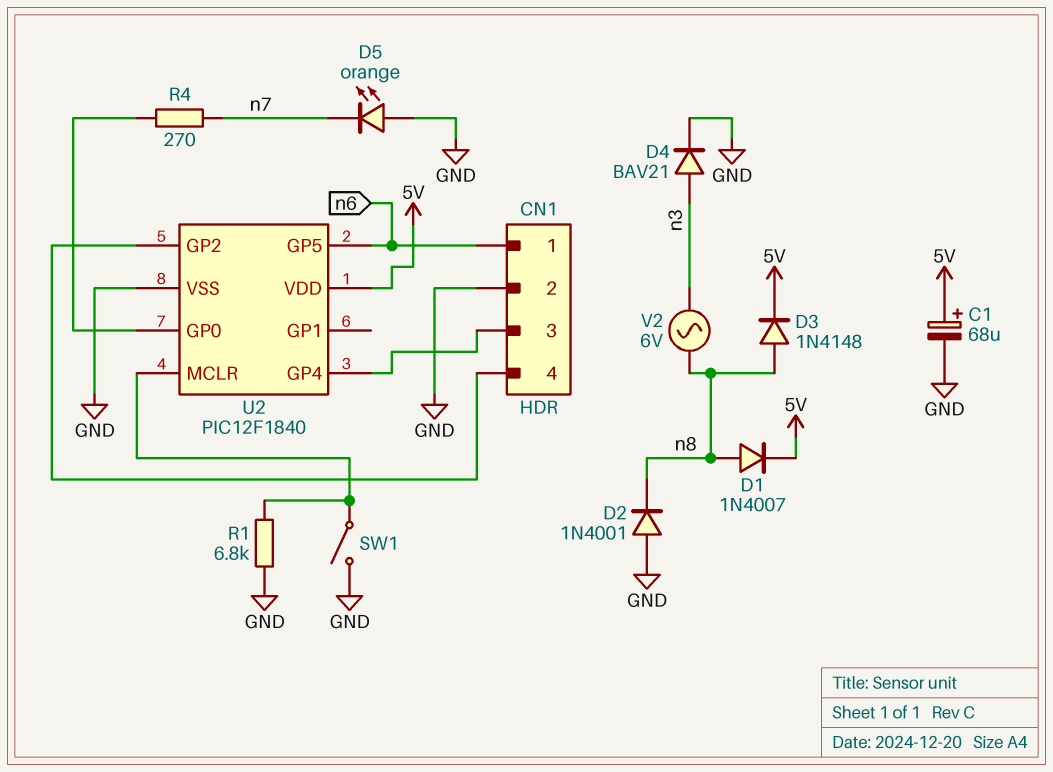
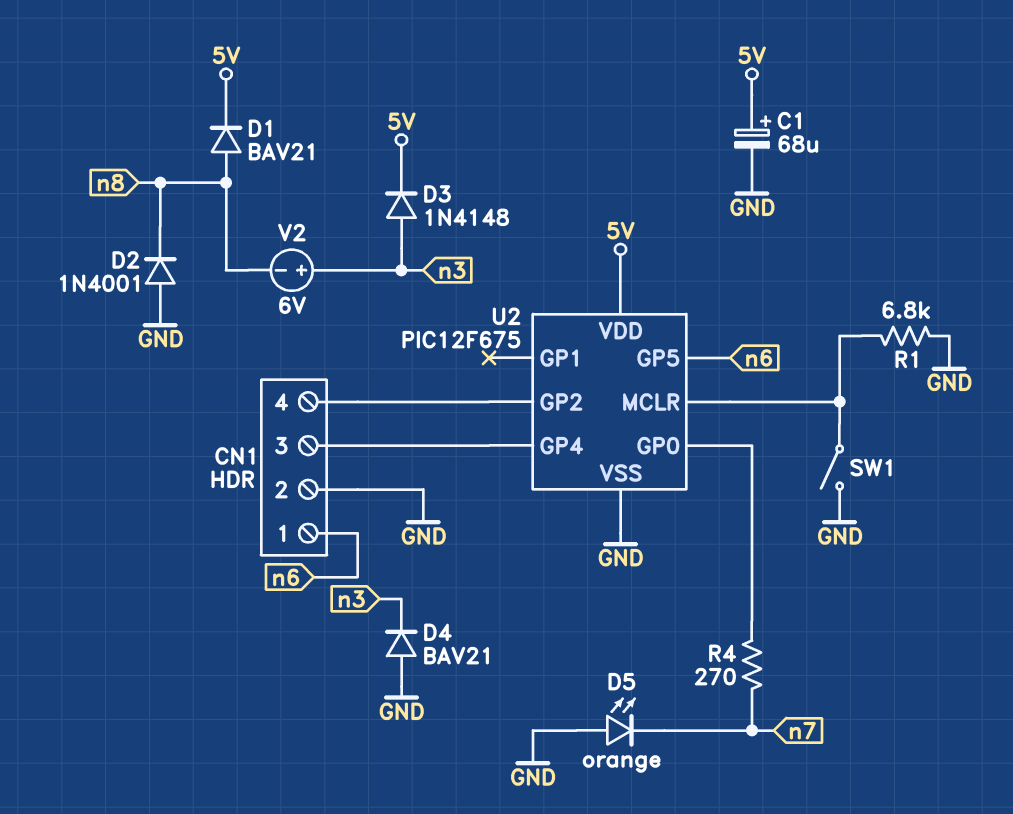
D1: diode 1N4007 (A n8, K 5V) -> diode BAV21 (A n8, K 5V)
D3: diode 1N4148 (A n8, K 5V) -> diode 1N4148 (A n3, K 5V)
D4: diode BAV21 (A n3, K GND) -> diode BAV21 (A GND, K n3)
U2: PIC12F1840 -> PIC12F675
V2: AC 6V (n3, n8) -> 6V (plus n3, minus n8)

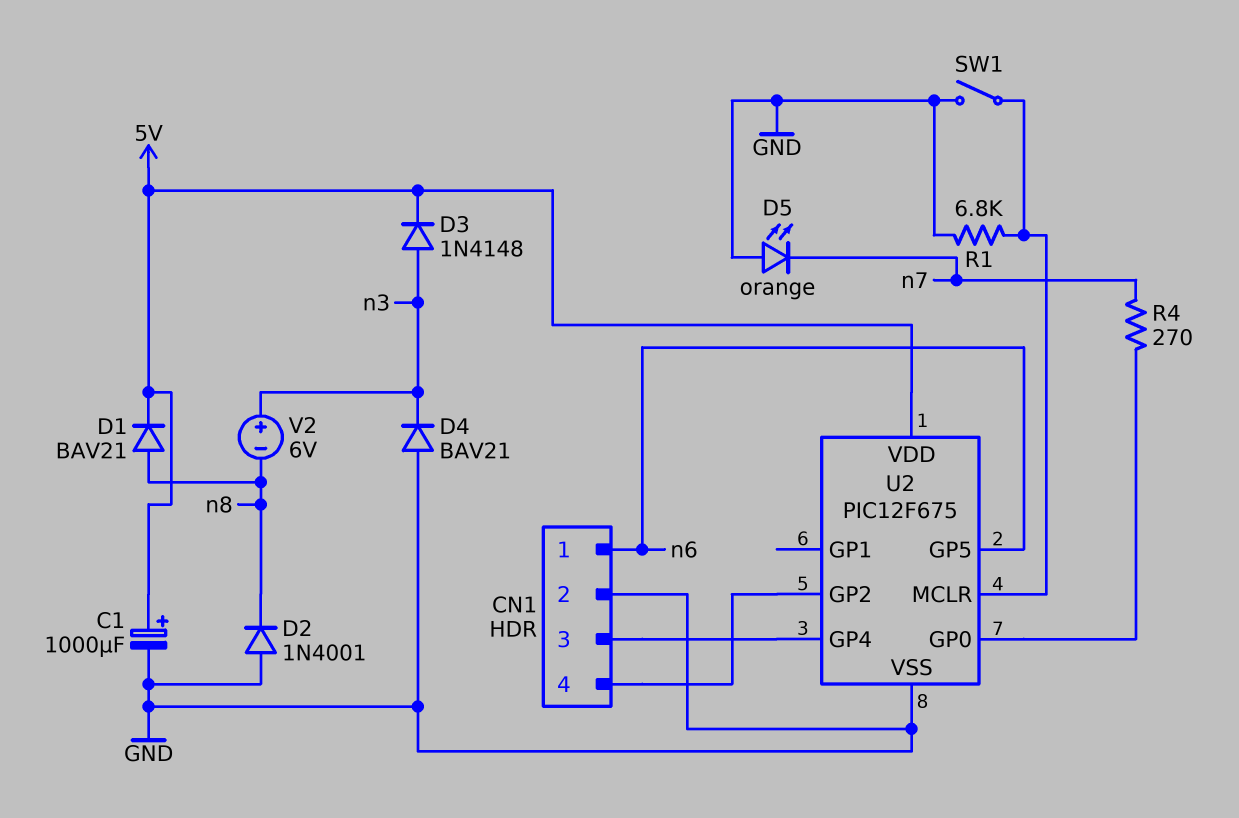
C1: 68uF (plus 5V, minus GND) -> 1000uF (plus 5V, minus GND)

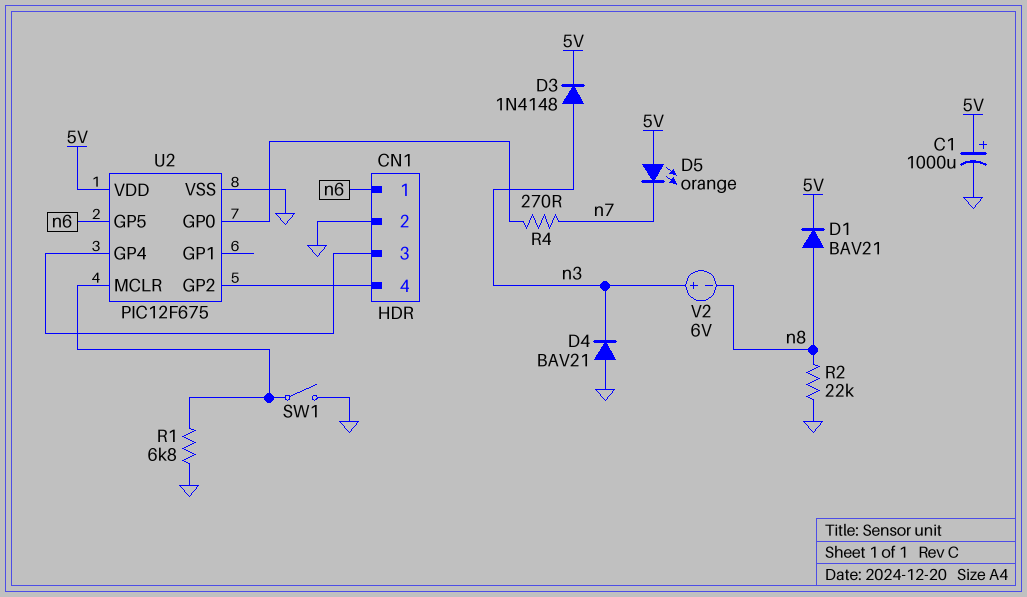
D2: diode 1N4001 (A GND, K n8) -> none
D5: LED orange (A GND, K n7) -> LED orange (A 5V, K n7)
R2: none -> 22k (GND, n8)

